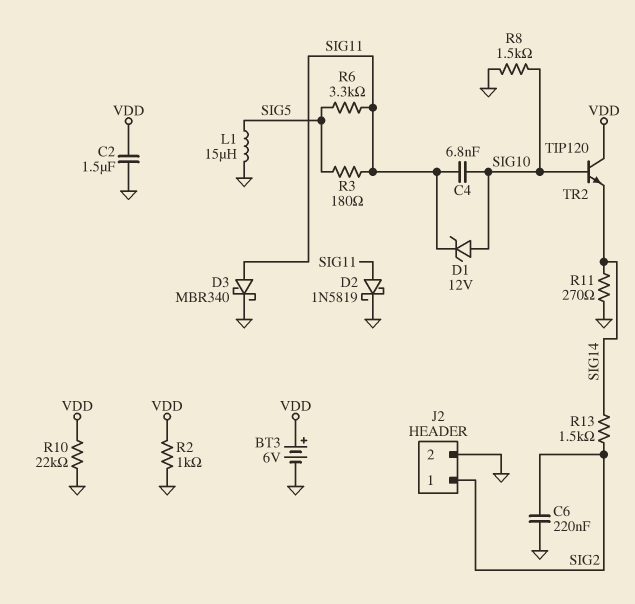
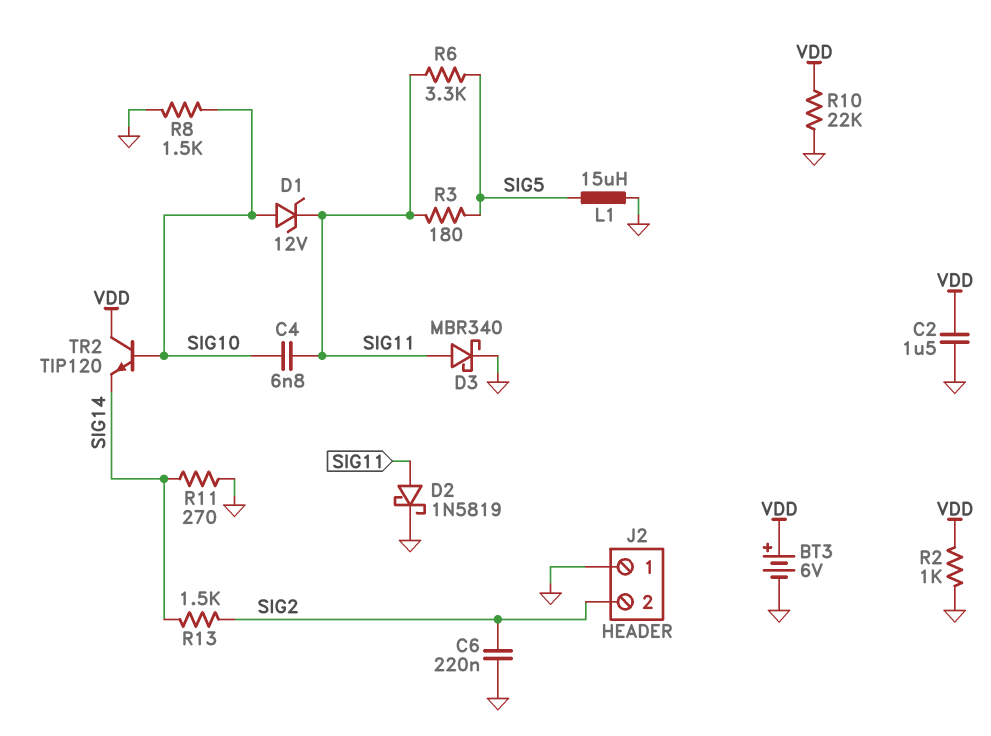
J2 pin 1: SIG2 -> GND
J2 pin 2: GND -> SIG2

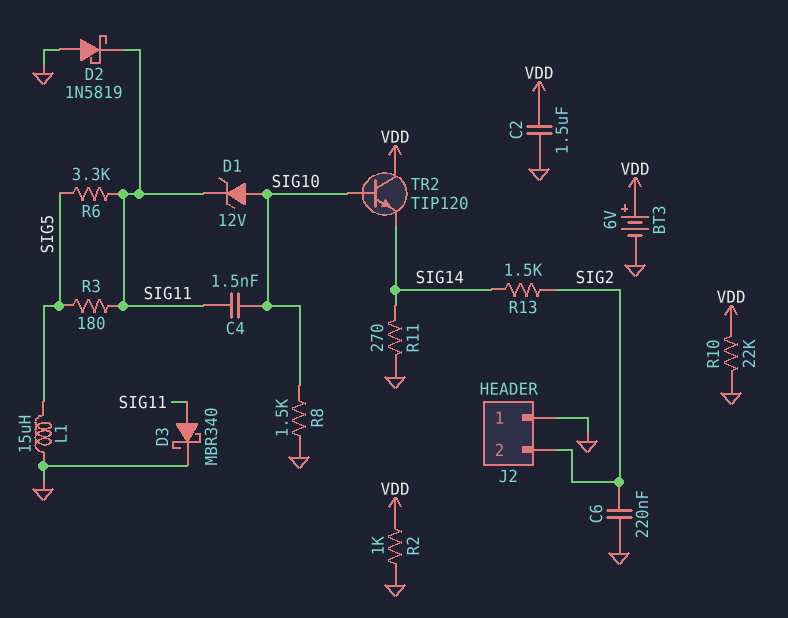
C4: 6.8nF (SIG10, SIG11) -> 1.5nF (SIG10, SIG11)
D2: schottky 1N5819 (A SIG11, K GND) -> schottky 1N5819 (A GND, K SIG11)

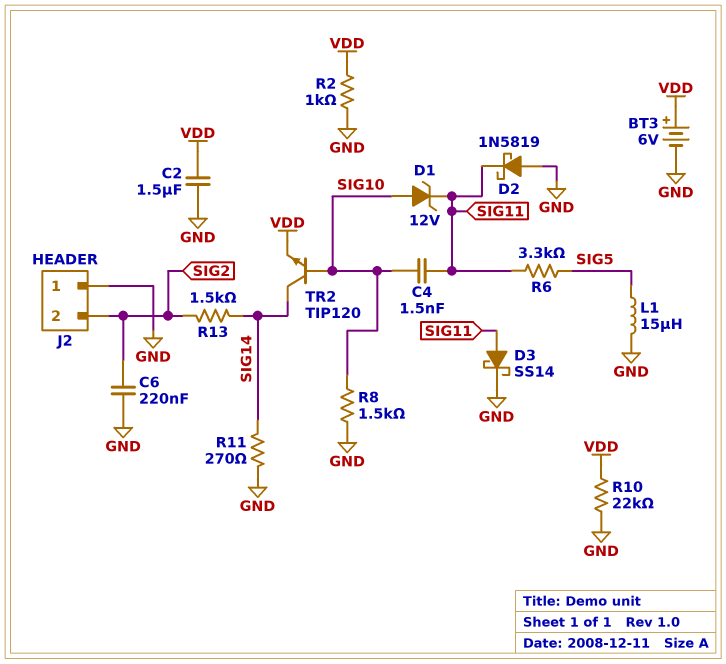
D3: schottky MBR340 (A SIG11, K GND) -> schottky SS14 (A SIG11, K GND)
R3: 180 (SIG5, SIG11) -> none
TR2: NPN TIP120 (B SIG10, C VDD, E SIG14) -> NPN TIP120 (B SIG10, C SIG14, E VDD)

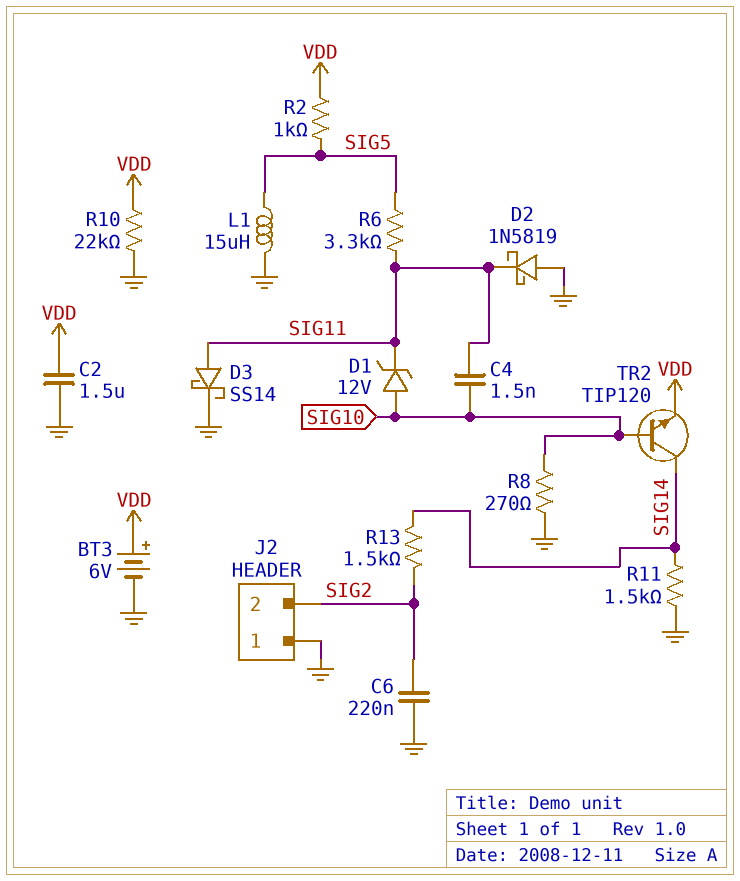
R2: 1k (GND, VDD) -> 1k (SIG5, VDD)
R8: 1.5k (GND, SIG10) -> 270 (GND, SIG10)
R11: 270 (GND, SIG14) -> 1.5k (GND, SIG14)

